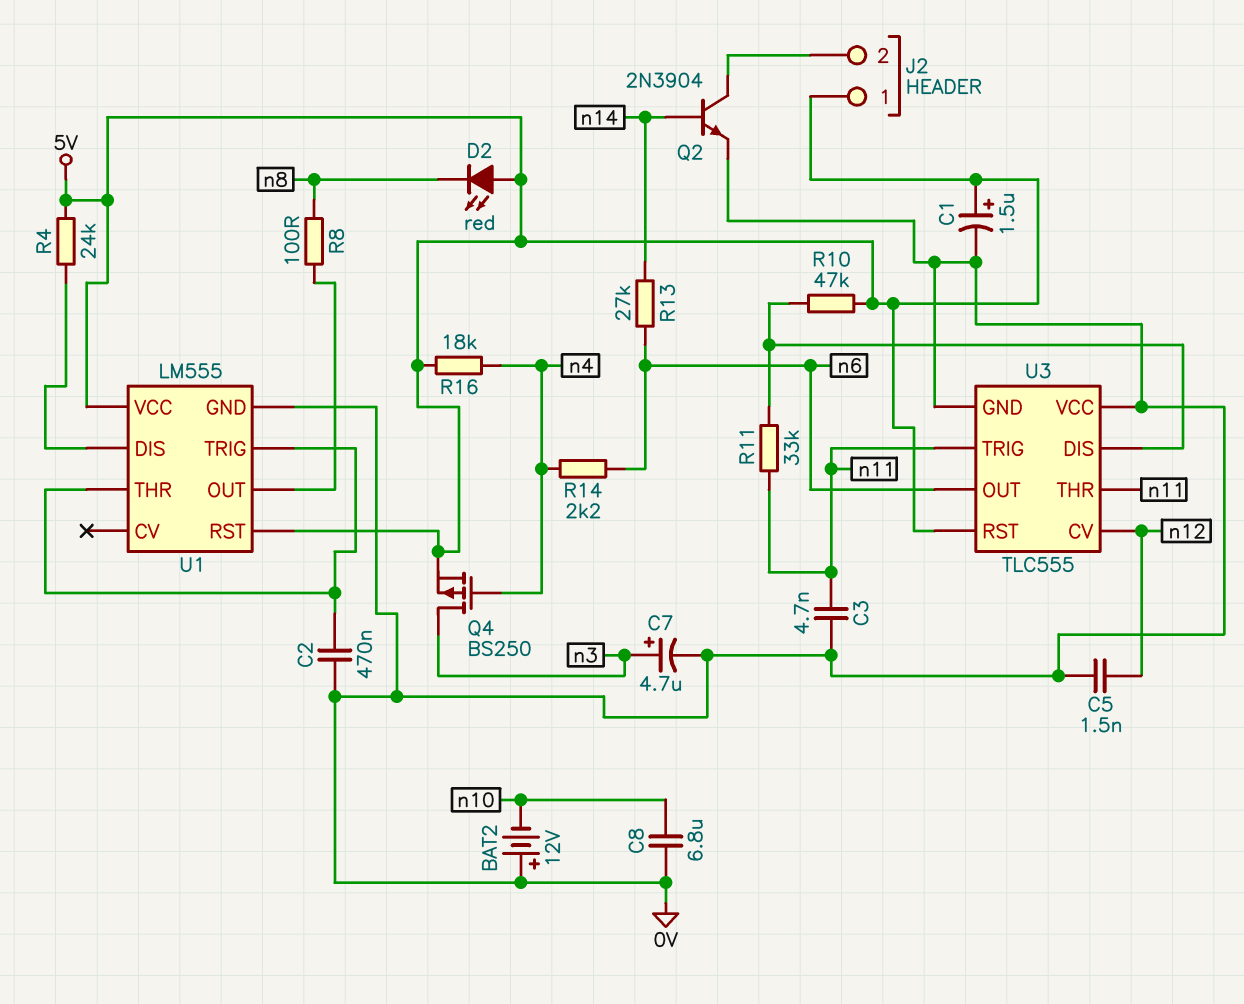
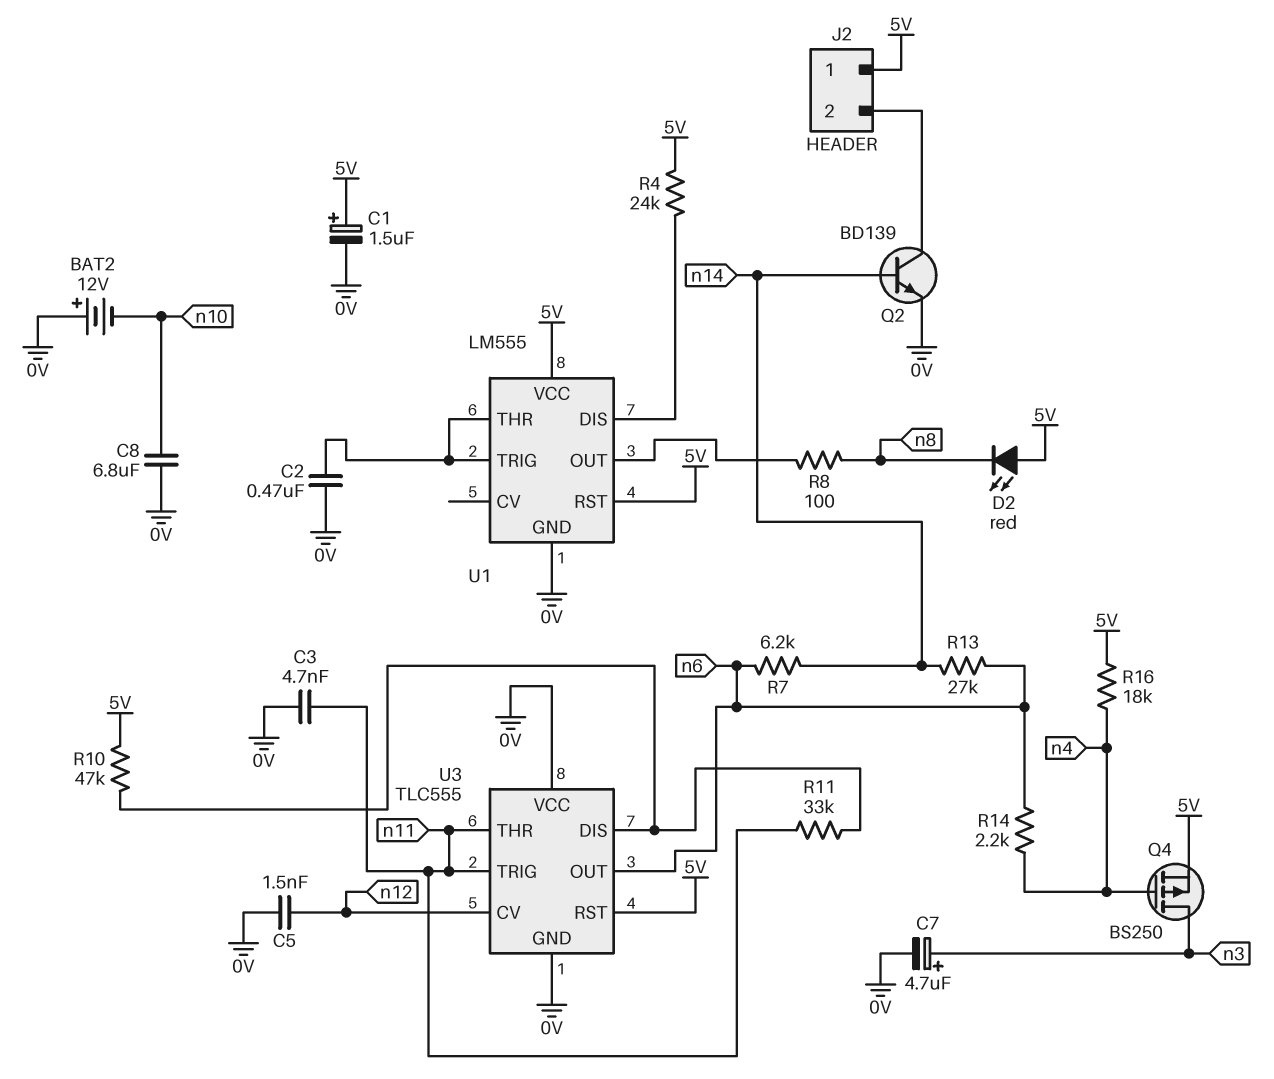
Q2: NPN 2N3904 (B n14, C J2/2, E 0V) -> NPN BD139 (B n14, C J2/2, E 0V)
R7: none -> 6.2k (n6, n14)

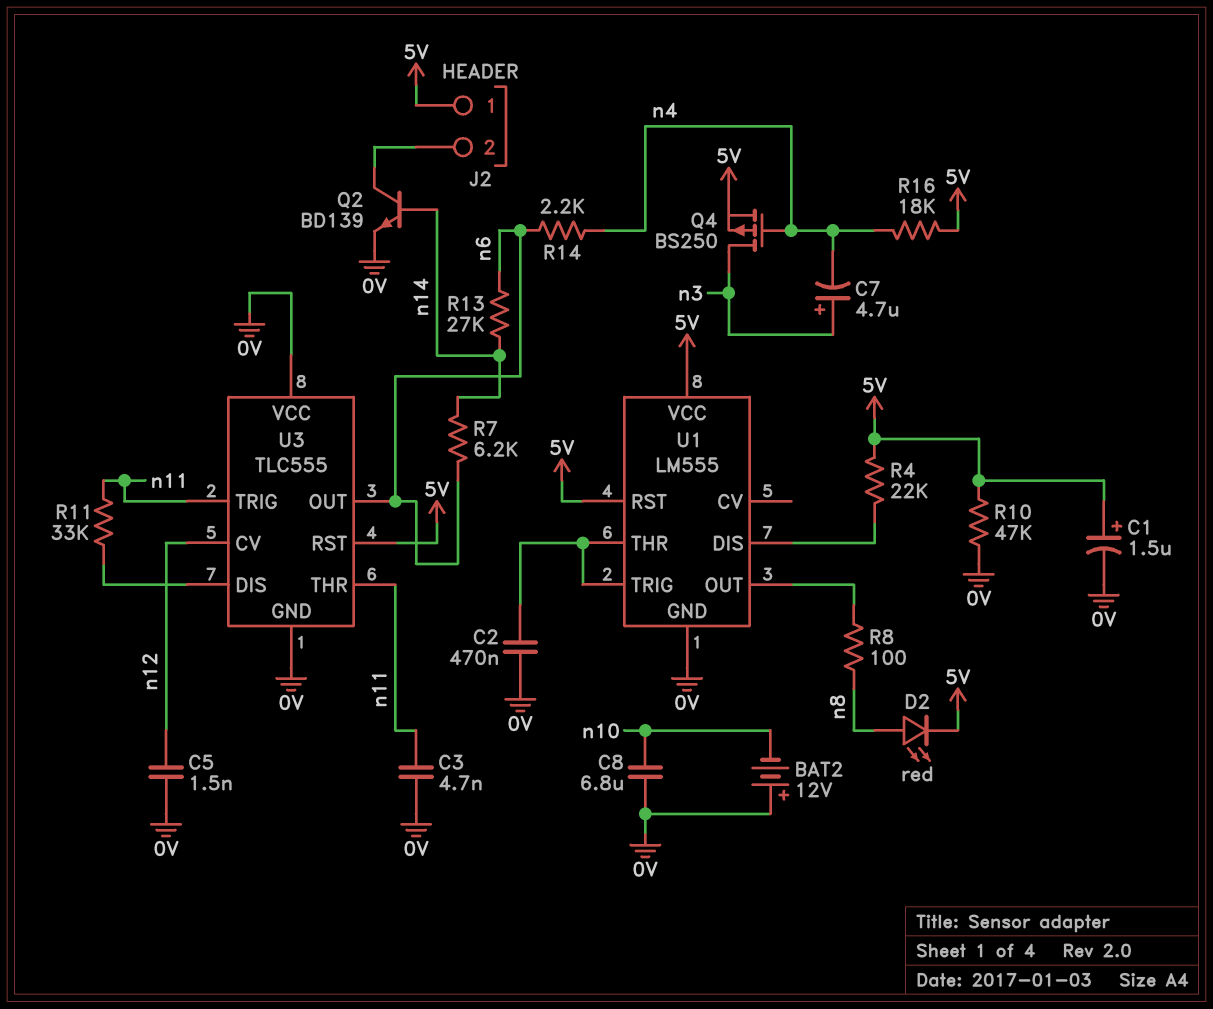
C7: 4.7uF (plus n3, minus 0V) -> 4.7uF (plus n3, minus n4)
D2: LED red (A 5V, K n8) -> LED red (A n8, K 5V)
R4: 24k (5V, U1/DIS) -> 22k (5V, U1/DIS)
R10: 47k (5V, U3/DIS) -> 47k (0V, 5V)

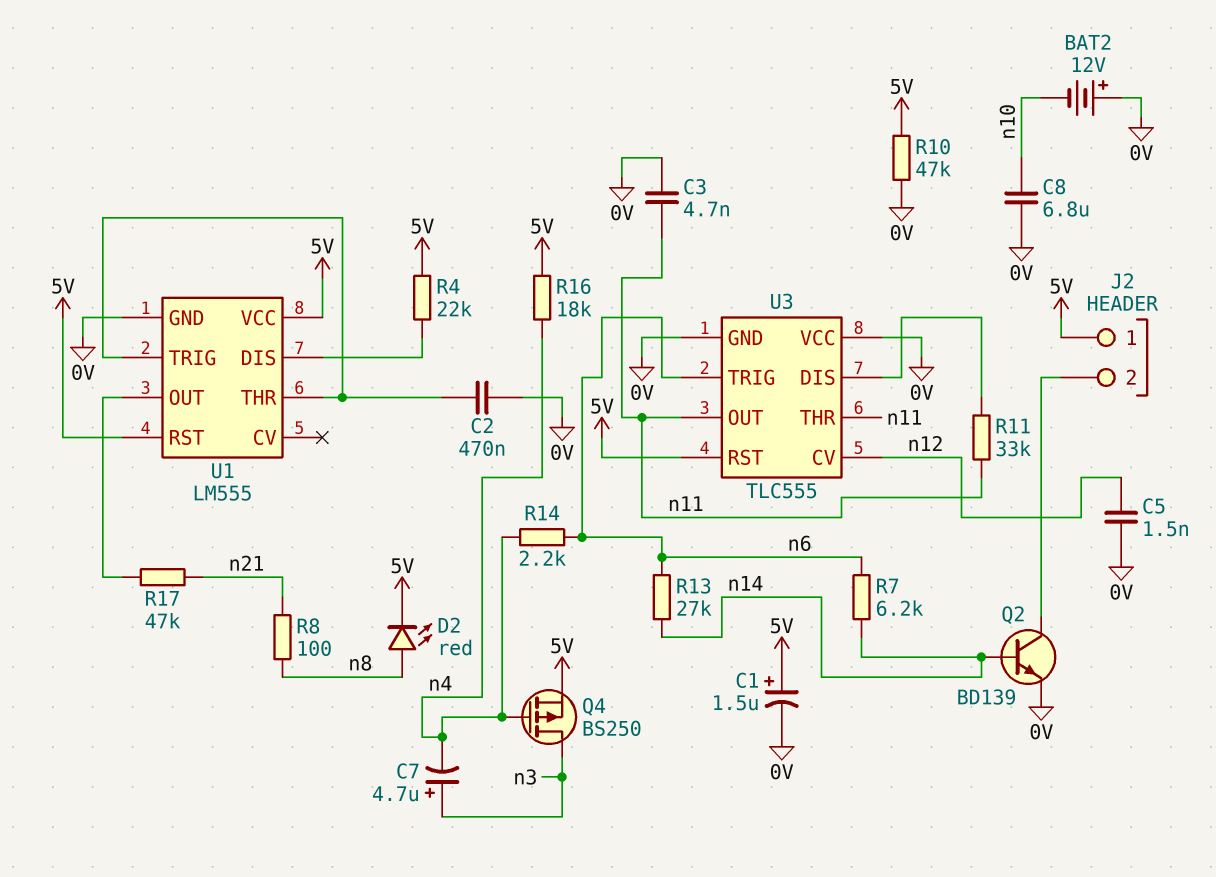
R8: 100 (U1/OUT, n8) -> 100 (n8, n21)
R17: none -> 47k (U1/OUT, n21)
U3 pin OUT: n6 -> n11
U3 pin TRIG: n11 -> n6

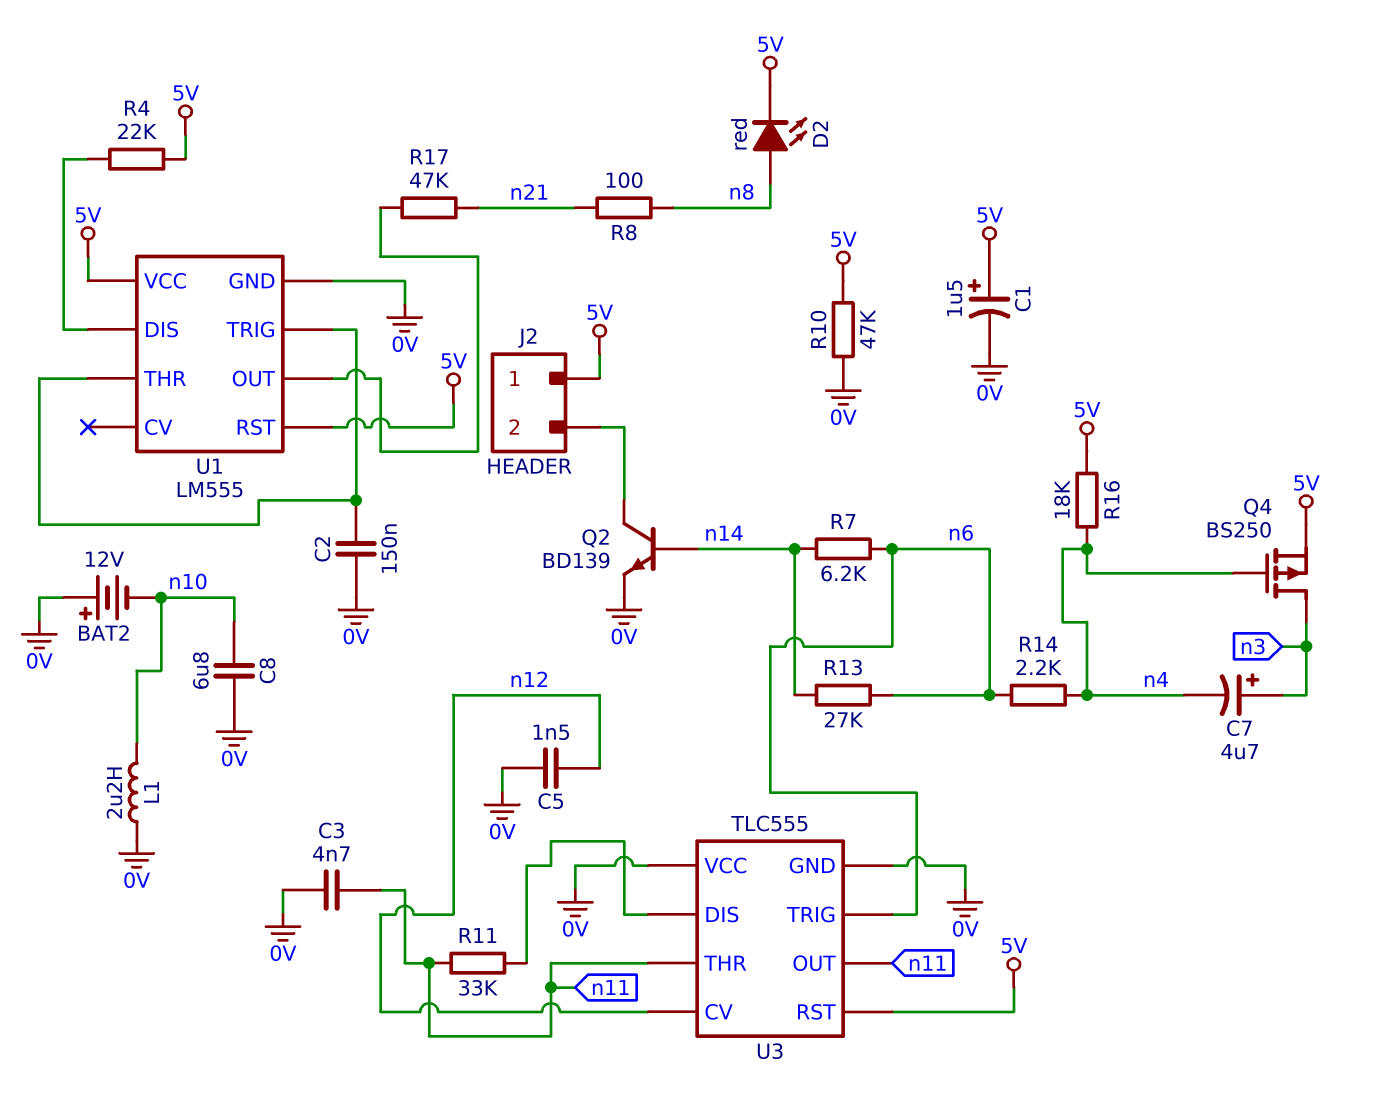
C2: 470nF (0V, U1/THR) -> 150nF (0V, U1/THR)
L1: none -> 2.2uH (0V, n10)

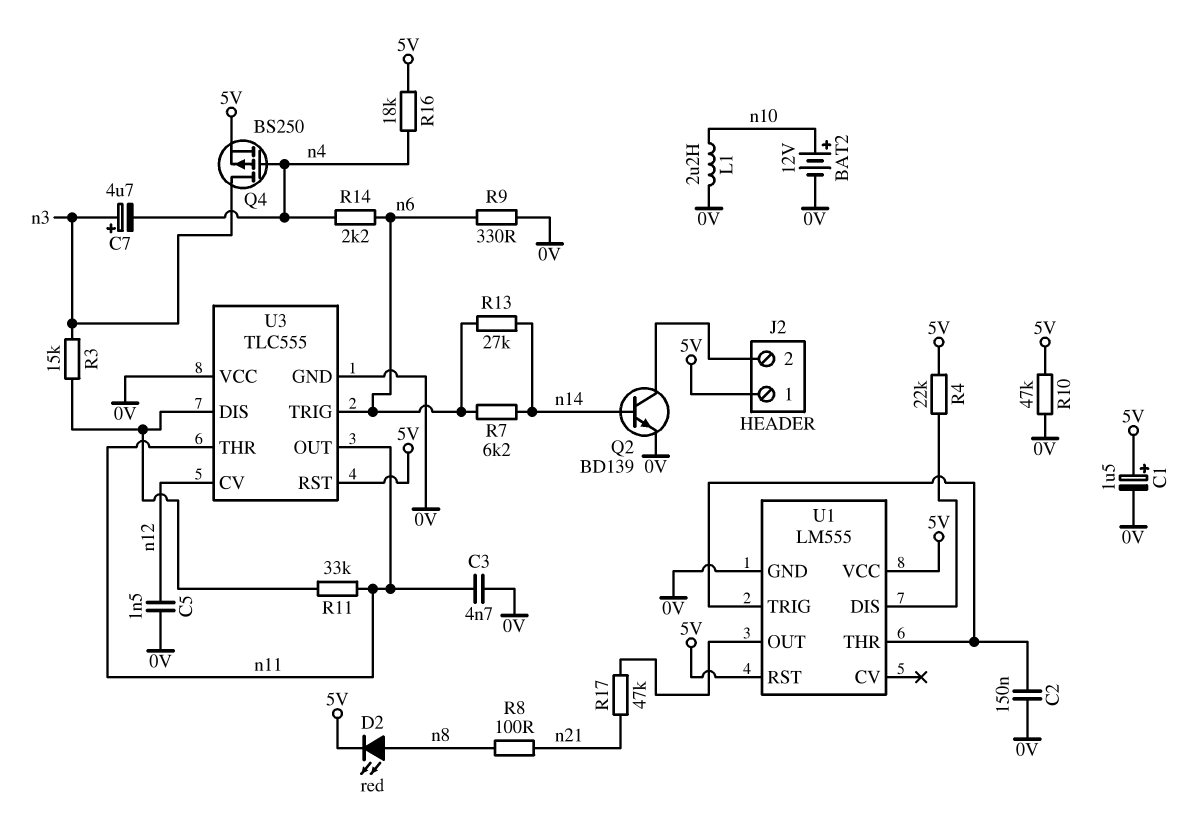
BAT2: 12V (plus 0V, minus n10) -> 12V (plus n10, minus 0V)
C8: 6.8uF (0V, n10) -> none
R3: none -> 15k (U3/DIS, n3)
R9: none -> 330 (0V, n6)

